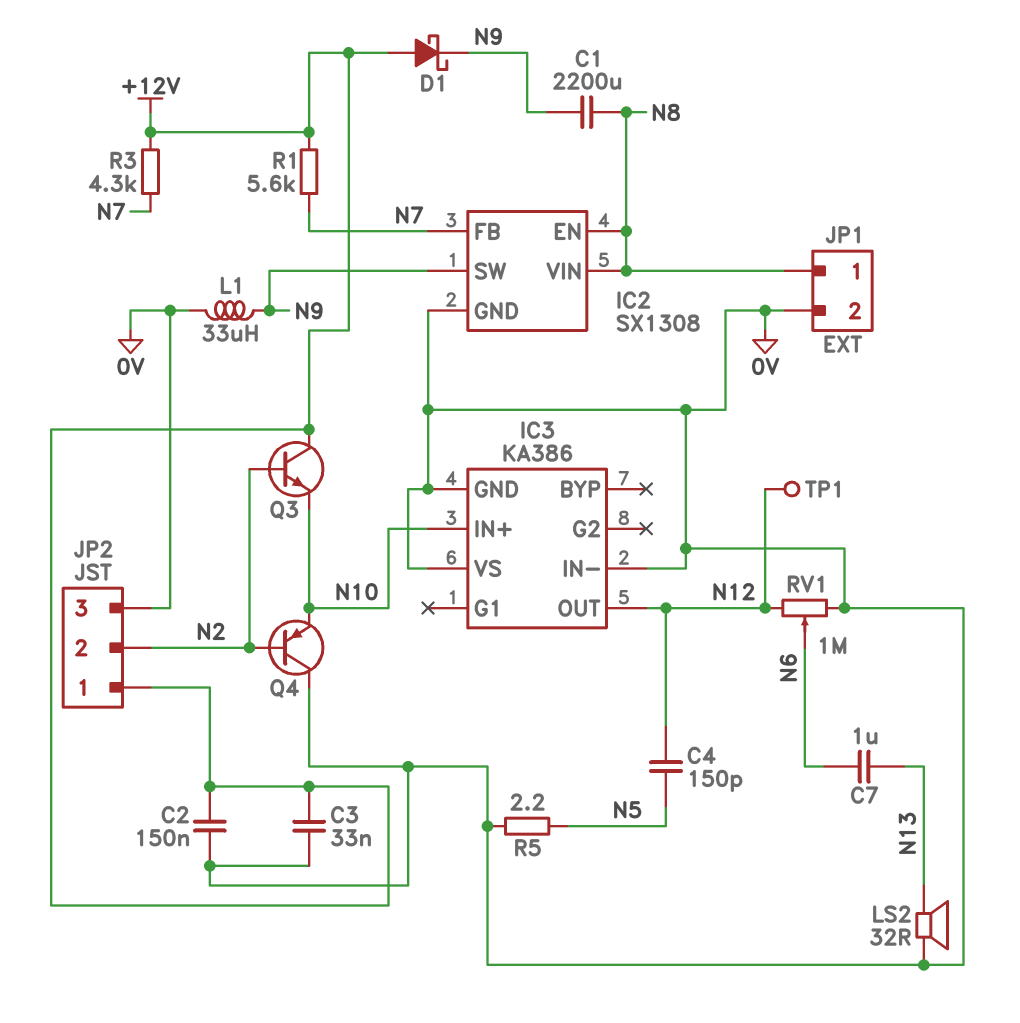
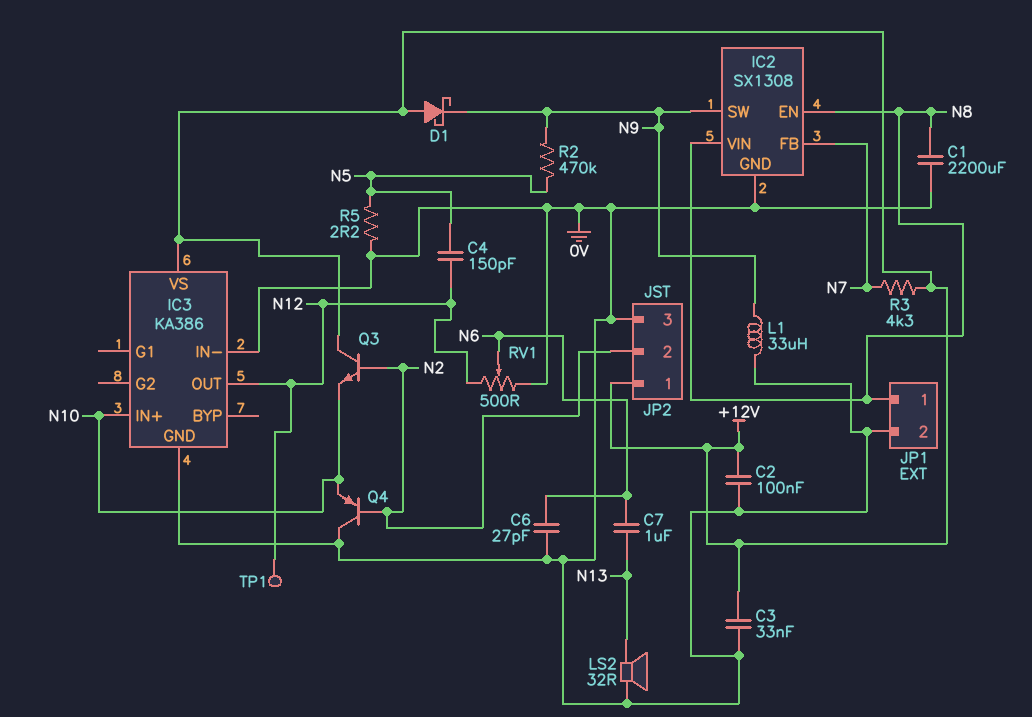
C1: 2200uF (N8, N9) -> 2200uF (0V, N8)
C2: 150nF (+12V, 0V) -> 100nF (+12V, 0V)
C6: none -> 27pF (0V, N6)
IC3 pin VS: 0V -> +12V
R1: 5.6k (+12V, N7) -> none
R2: none -> 470k (N5, N9)
RV1: 1M (0V, N12, wiper N6) -> 500 (0V, N12, wiper N6)

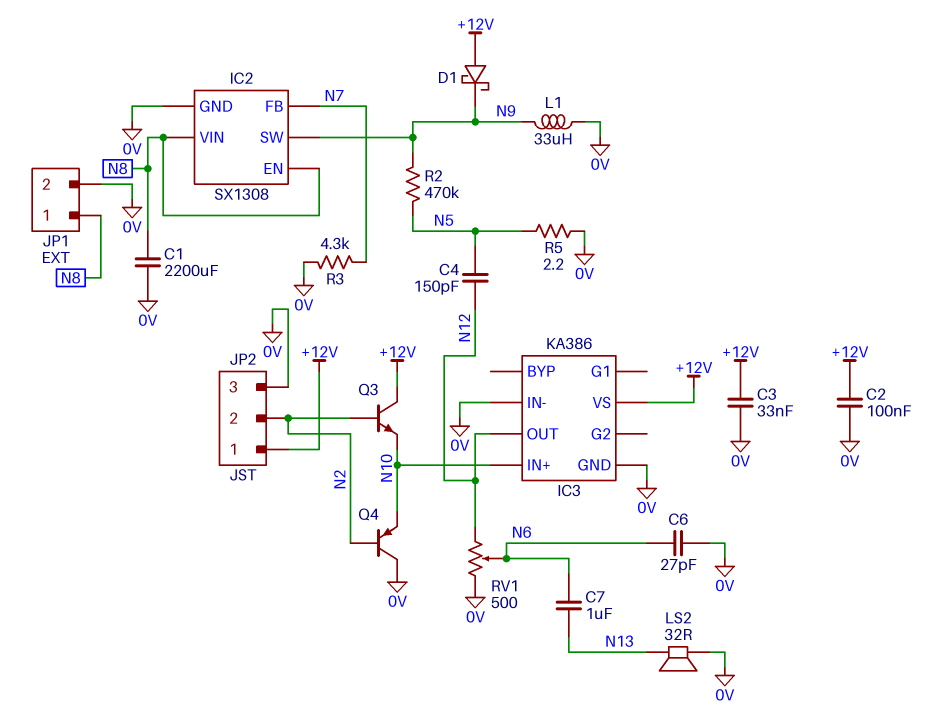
R3: 4.3k (+12V, N7) -> 4.3k (0V, N7)
TP1: test point (N12) -> none

